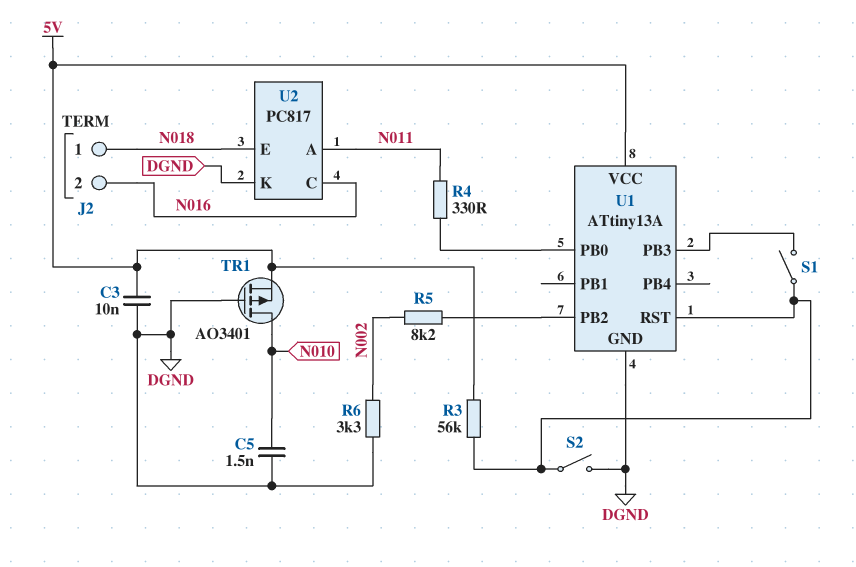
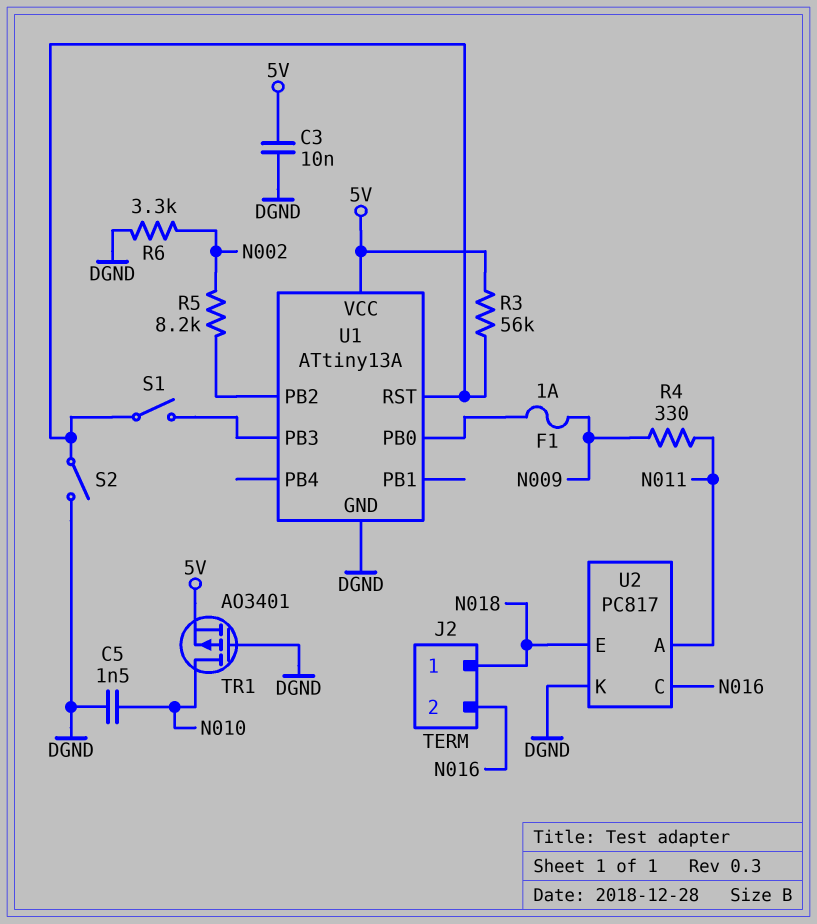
F1: none -> 1A (N009, U1/PB0)
R4: 330 (N011, U1/PB0) -> 330 (N009, N011)

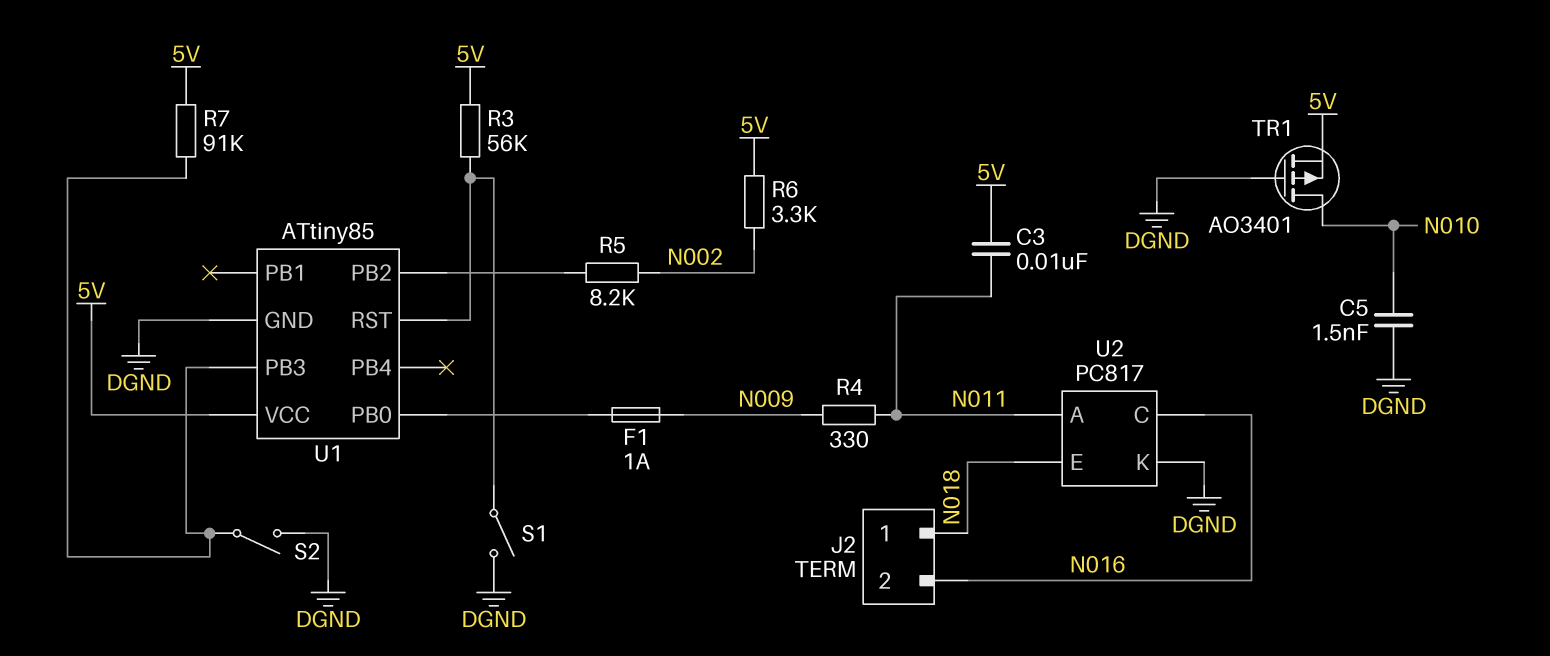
C3: 10nF (5V, DGND) -> 10nF (5V, N011)
R6: 3.3k (DGND, N002) -> 3.3k (5V, N002)
R7: none -> 91k (5V, U1/PB3)
S1: switch (U1/PB3, U1/RST) -> switch (DGND, U1/RST)
S2: switch (DGND, U1/RST) -> switch (DGND, U1/PB3)
U1: ATtiny13A -> ATtiny85

